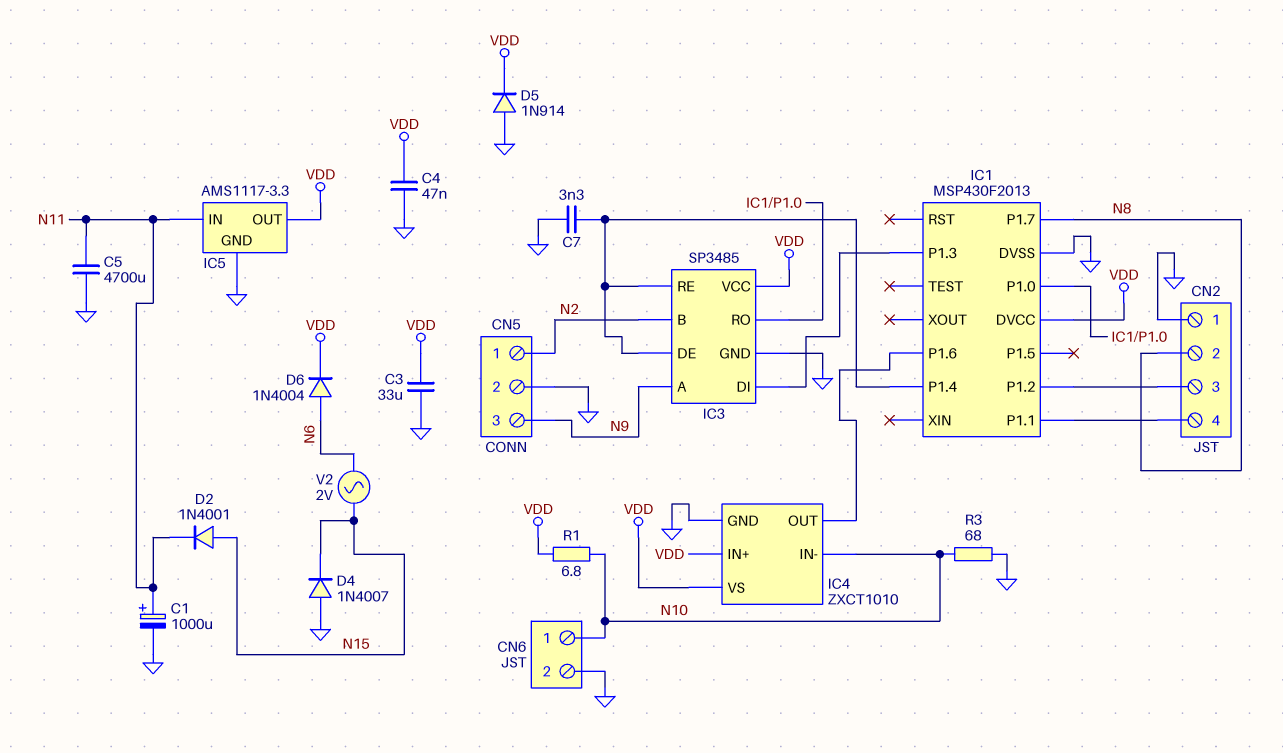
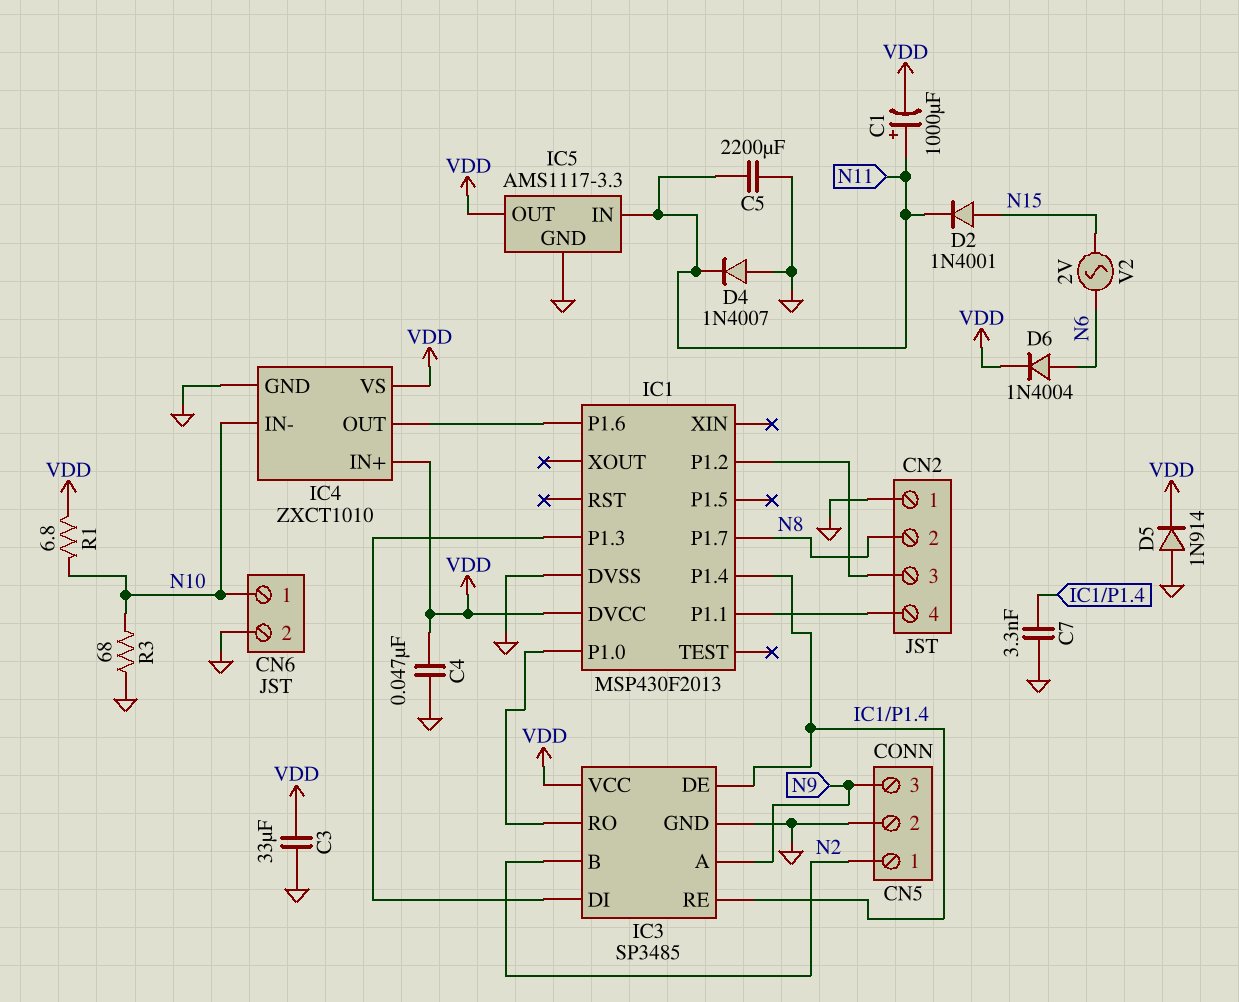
C1: 1000uF (plus N11, minus GND) -> 1000uF (plus N11, minus VDD)
C5: 4700uF (GND, N11) -> 2200uF (GND, N11)
D4: diode 1N4007 (A GND, K N15) -> diode 1N4007 (A GND, K N11)

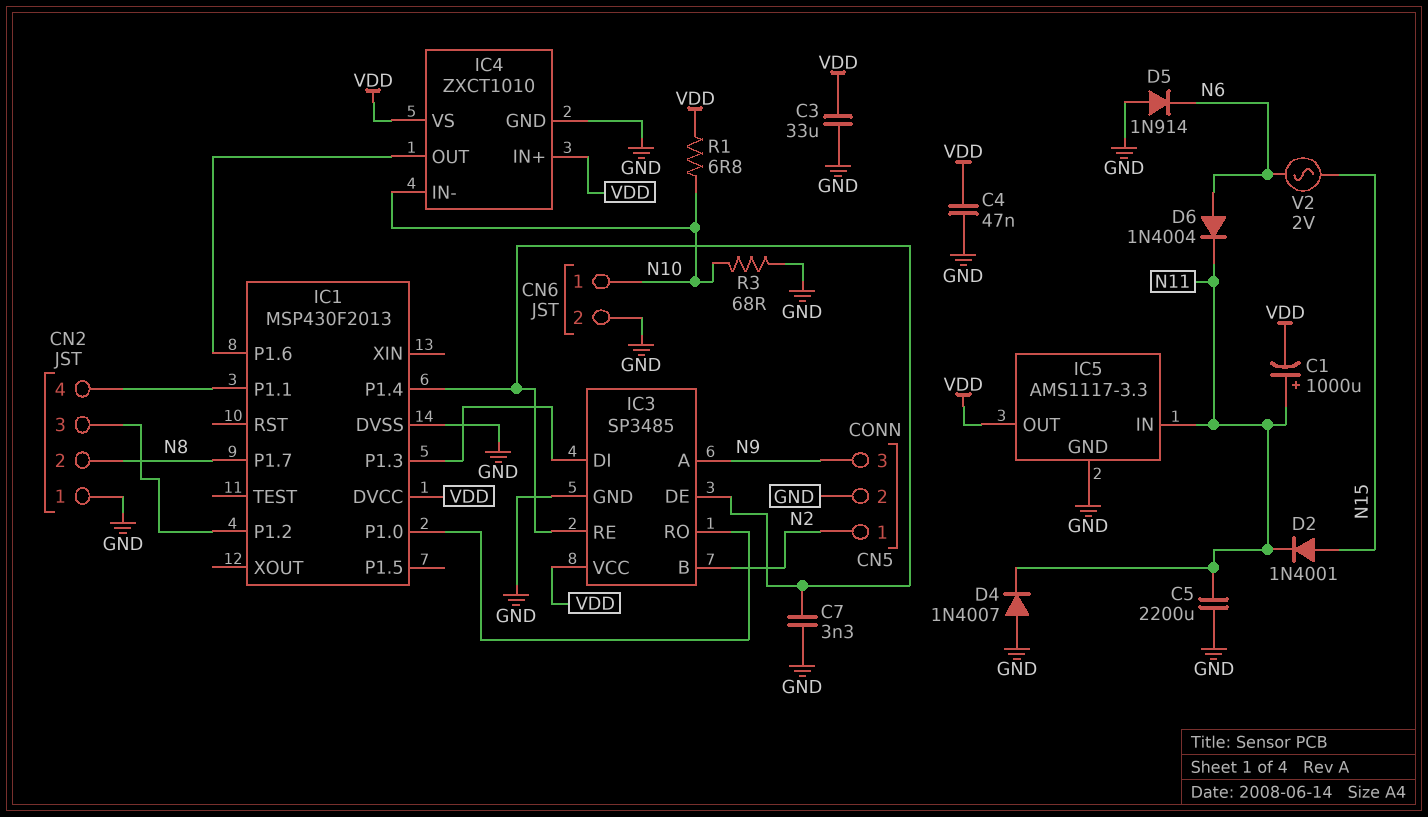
D5: diode 1N914 (A GND, K VDD) -> diode 1N914 (A GND, K N6)
D6: diode 1N4004 (A N6, K VDD) -> diode 1N4004 (A N6, K N11)

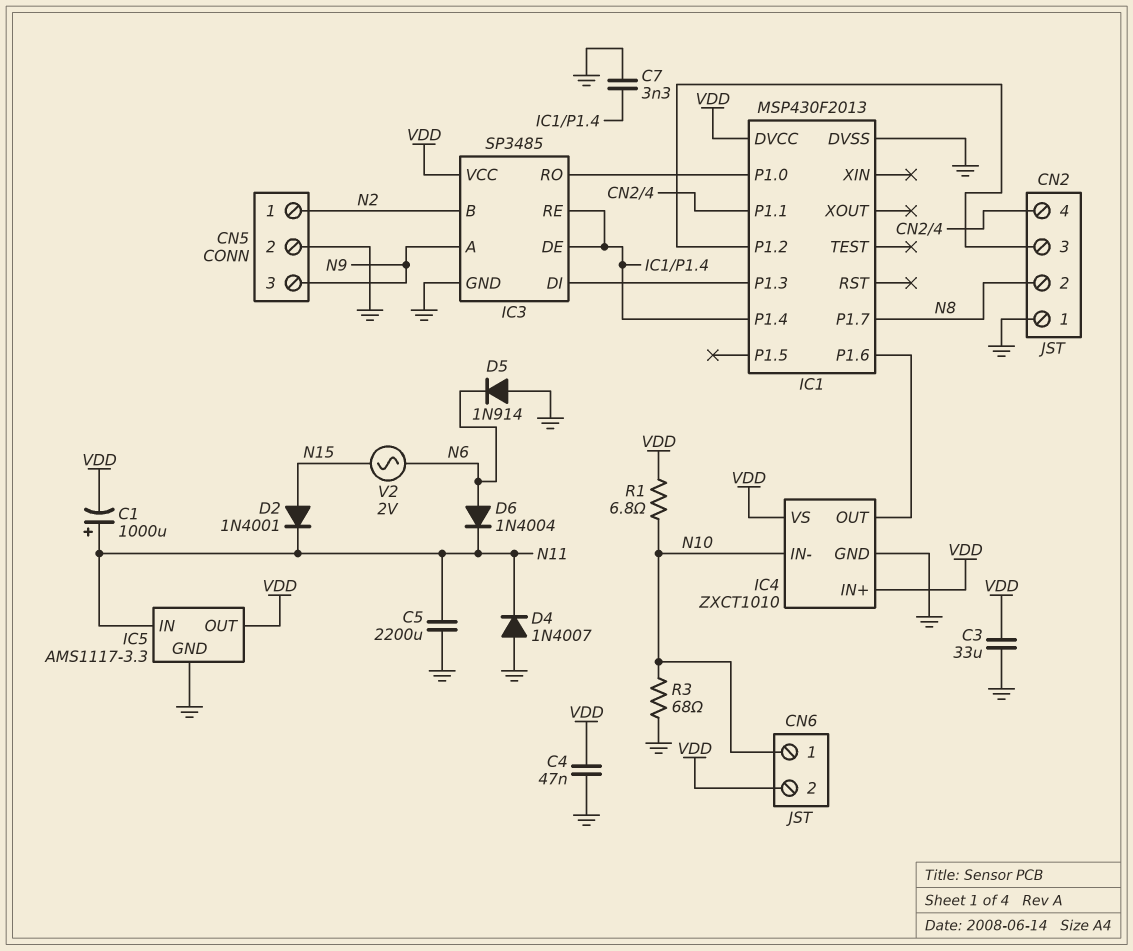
CN6 pin 2: GND -> VDD

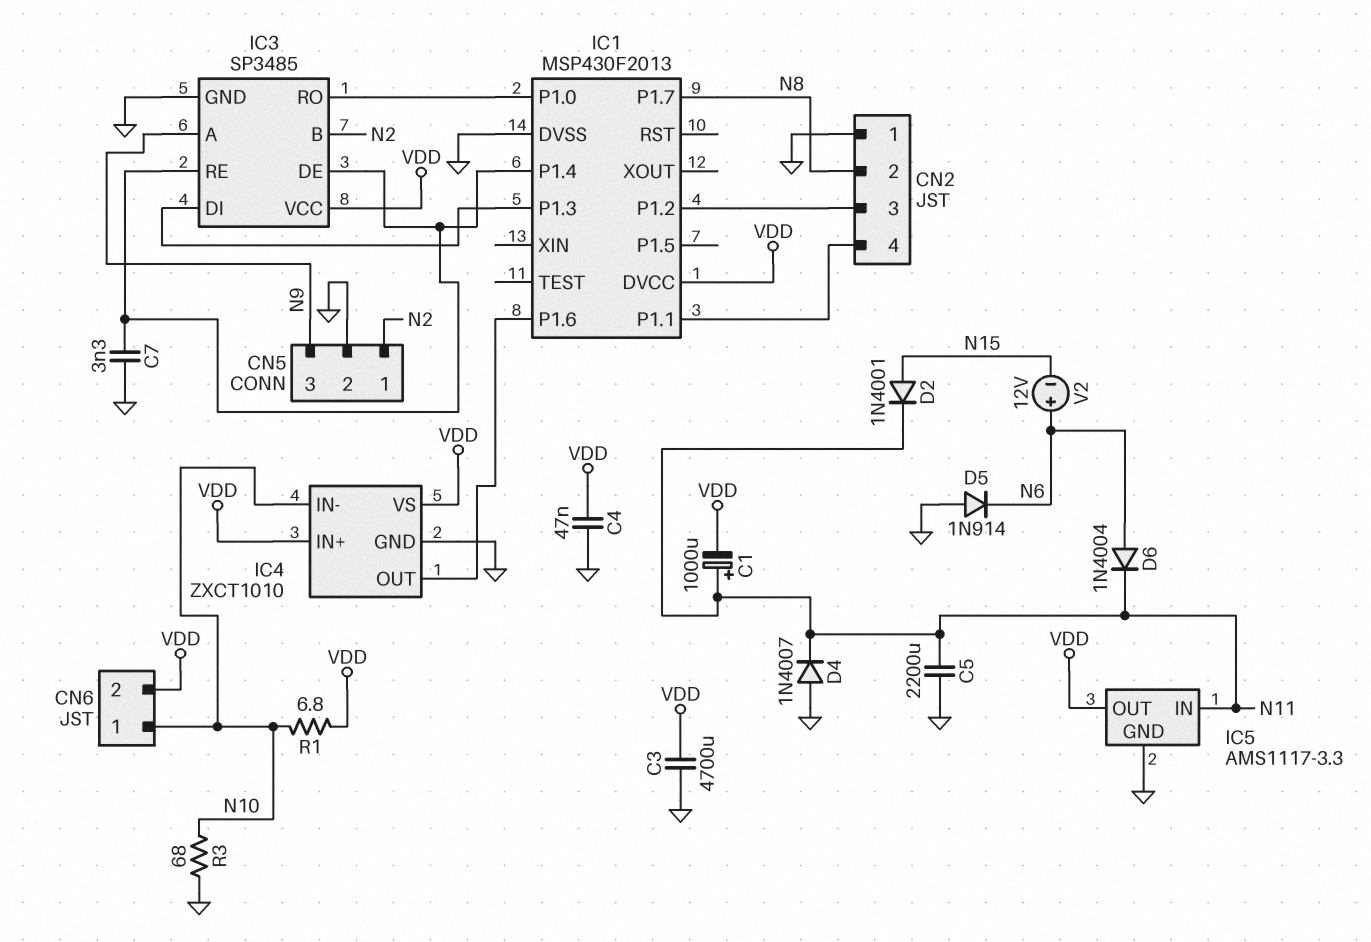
C3: 33uF (GND, VDD) -> 4700uF (GND, VDD)
V2: AC 2V (N6, N15) -> 12V (plus N6, minus N15)

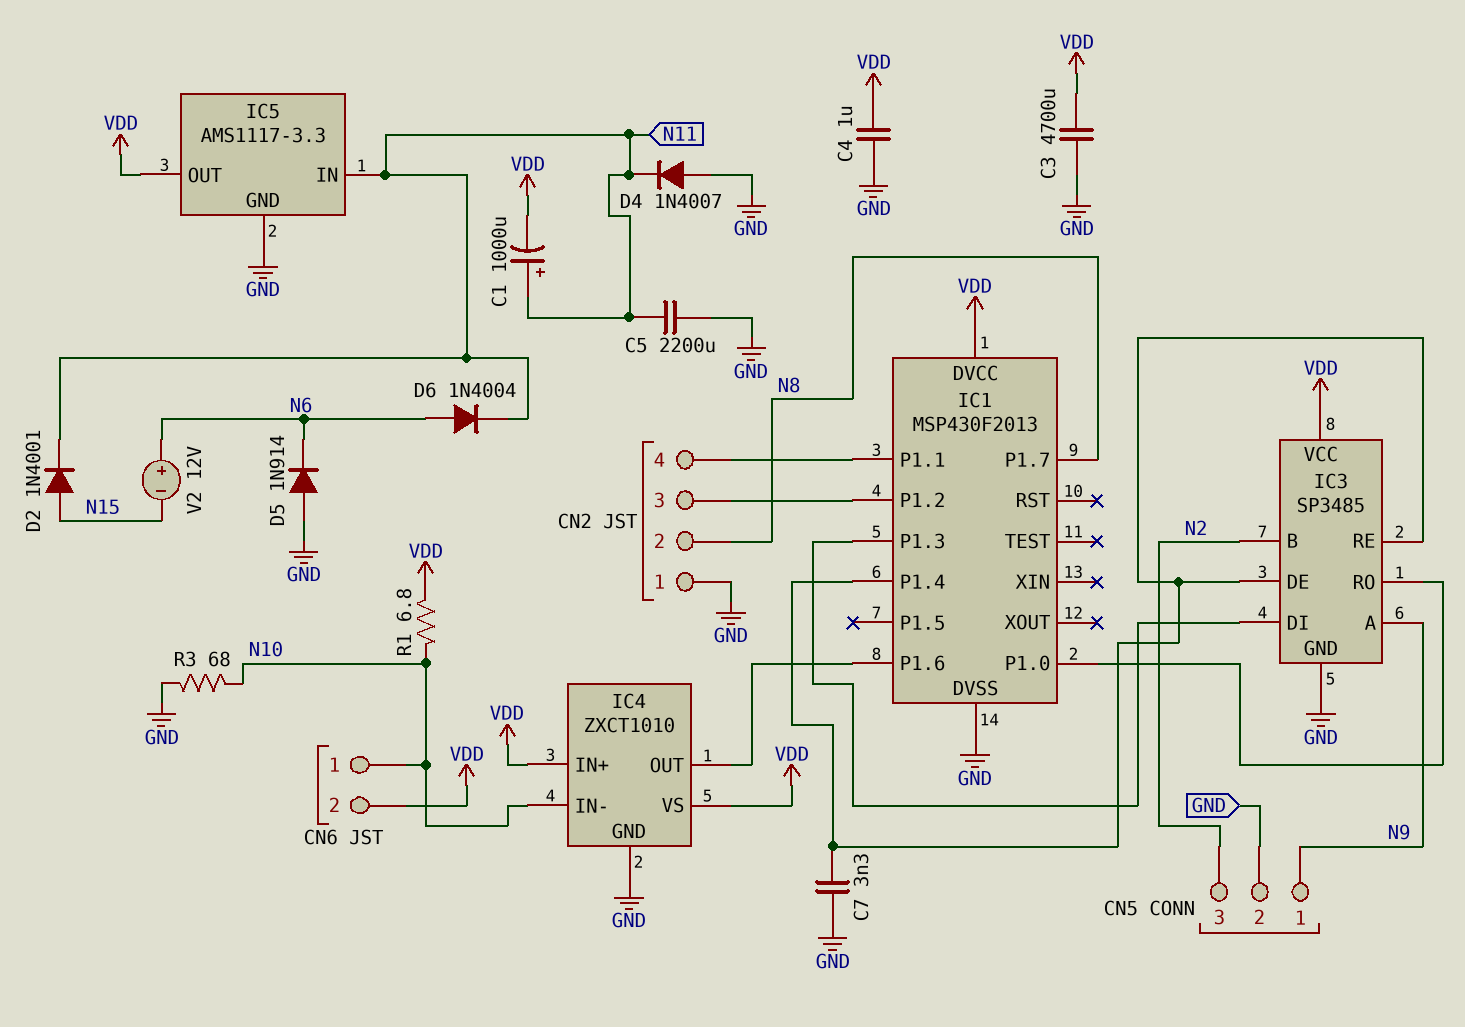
C4: 47nF (GND, VDD) -> 1uF (GND, VDD)
CN5 pin 1: N2 -> N9
CN5 pin 3: N9 -> N2

